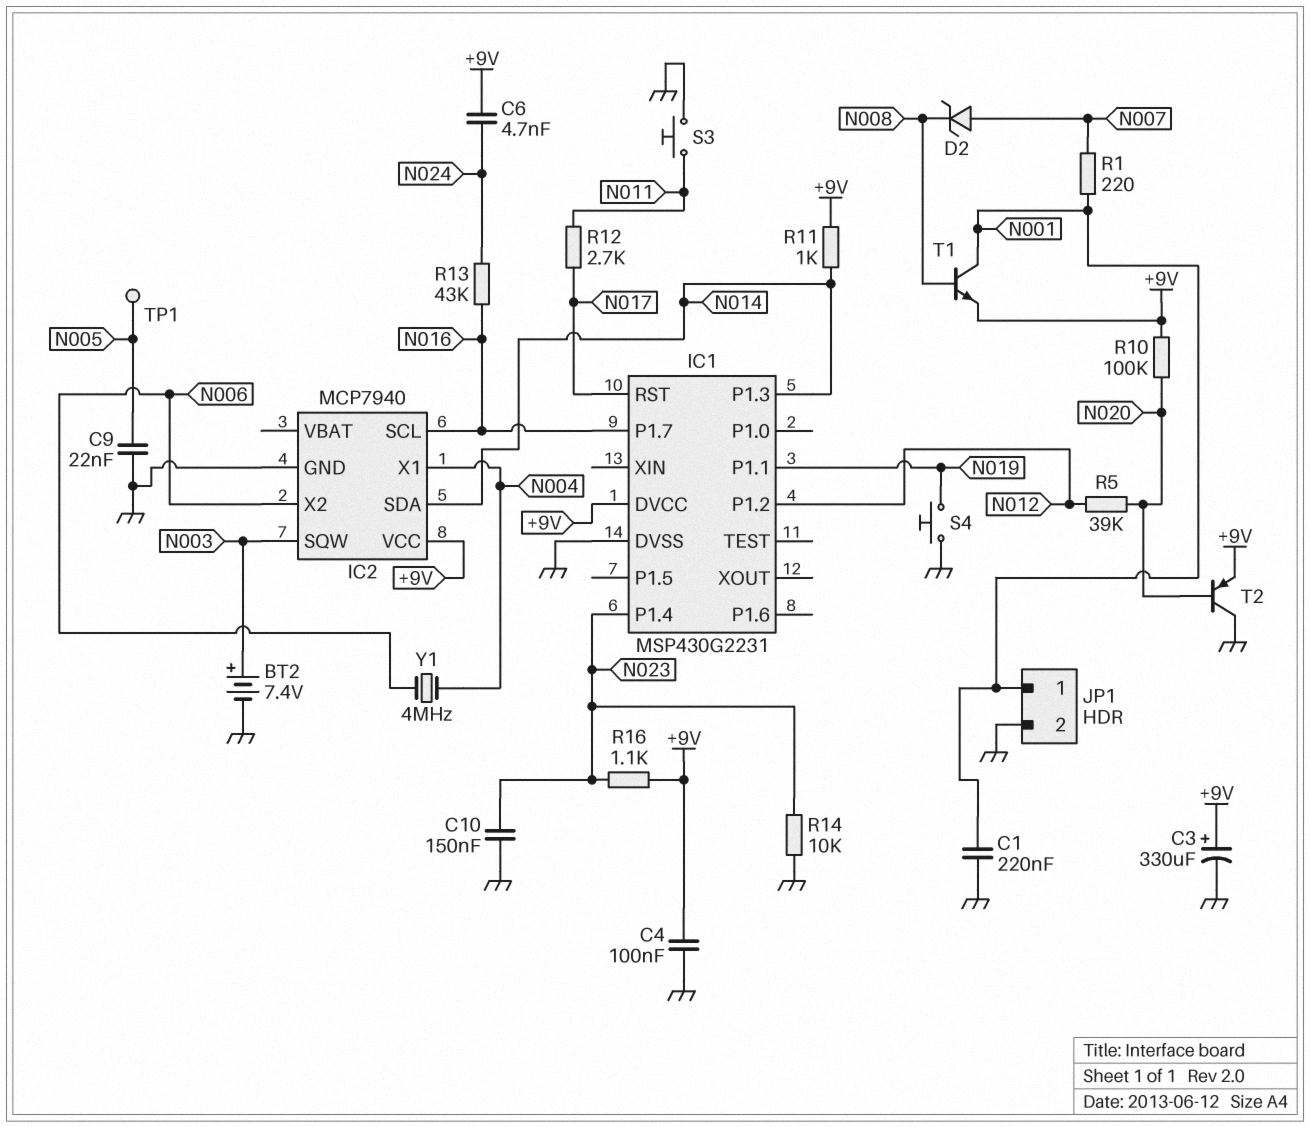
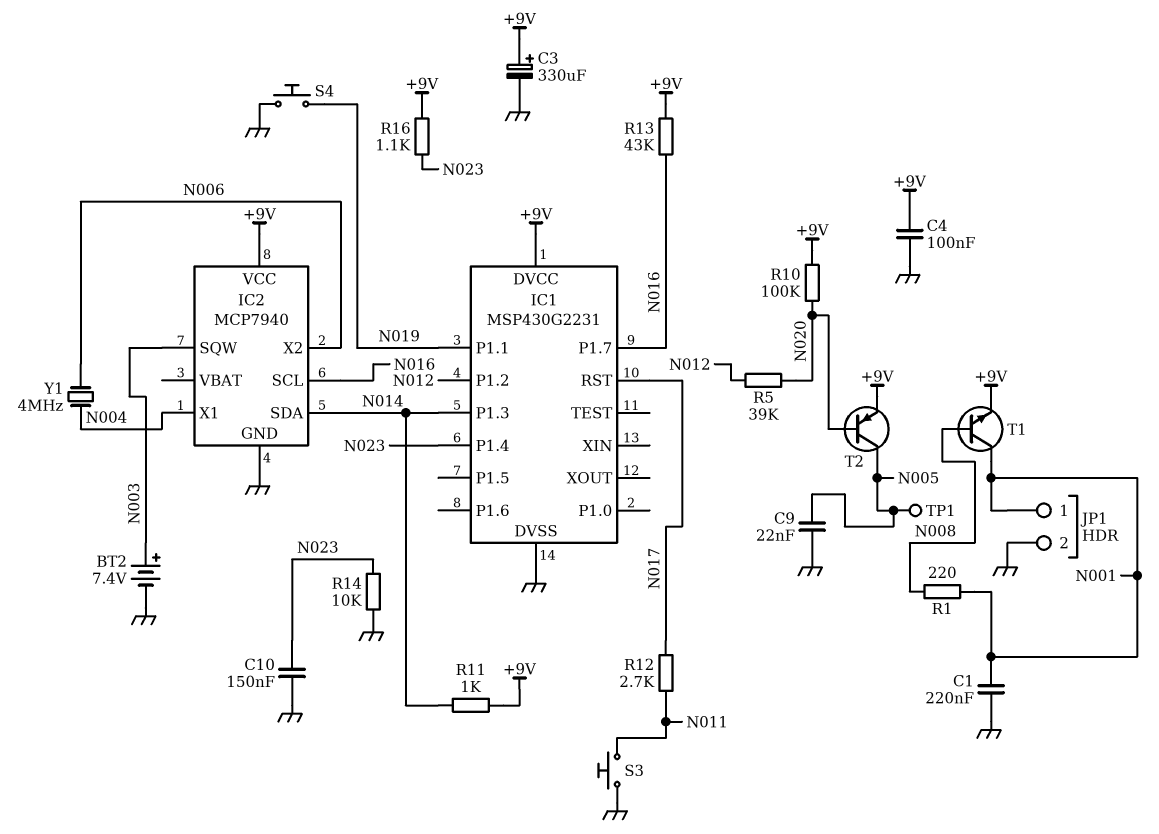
C6: 4.7nF (+9V, N024) -> none
D2: zener (A N007, K N008) -> none
R1: 220 (N001, N007) -> 220 (N001, N008)
R13: 43k (N016, N024) -> 43k (+9V, N016)
T2: PNP (B N020, C GND, E +9V) -> PNP (B N020, C N005, E +9V)

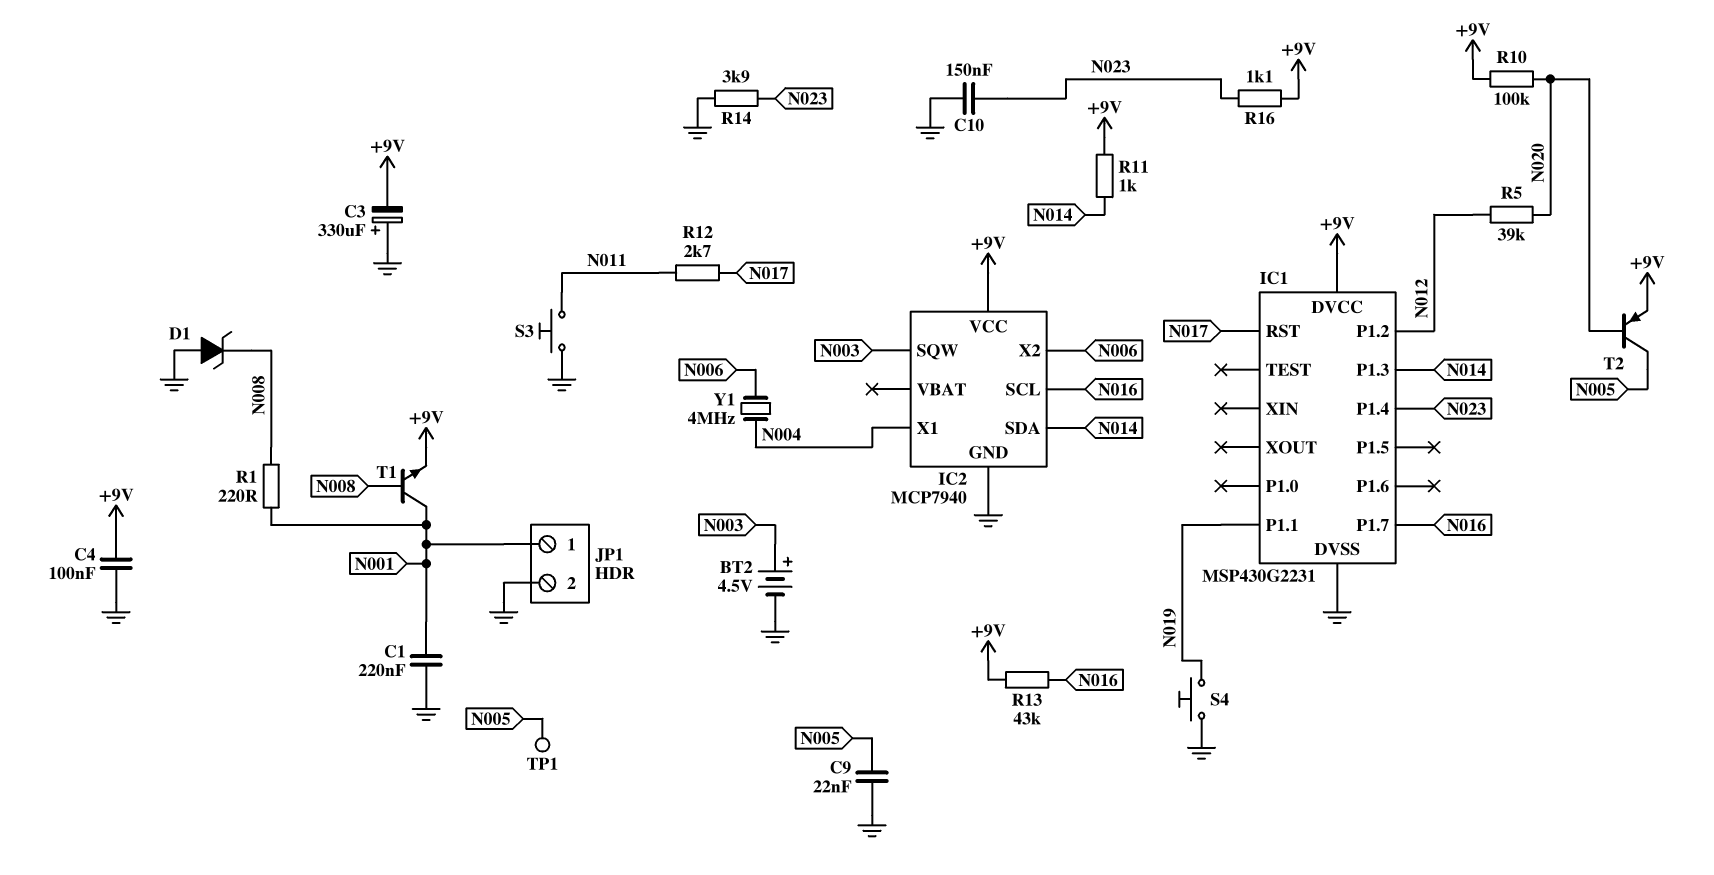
BT2: 7.4V (plus N003, minus GND) -> 4.5V (plus N003, minus GND)
C3: 330uF (plus +9V, minus GND) -> 330uF (plus GND, minus +9V)
D1: none -> zener (A GND, K N008)
R14: 10k (GND, N023) -> 3.9k (GND, N023)

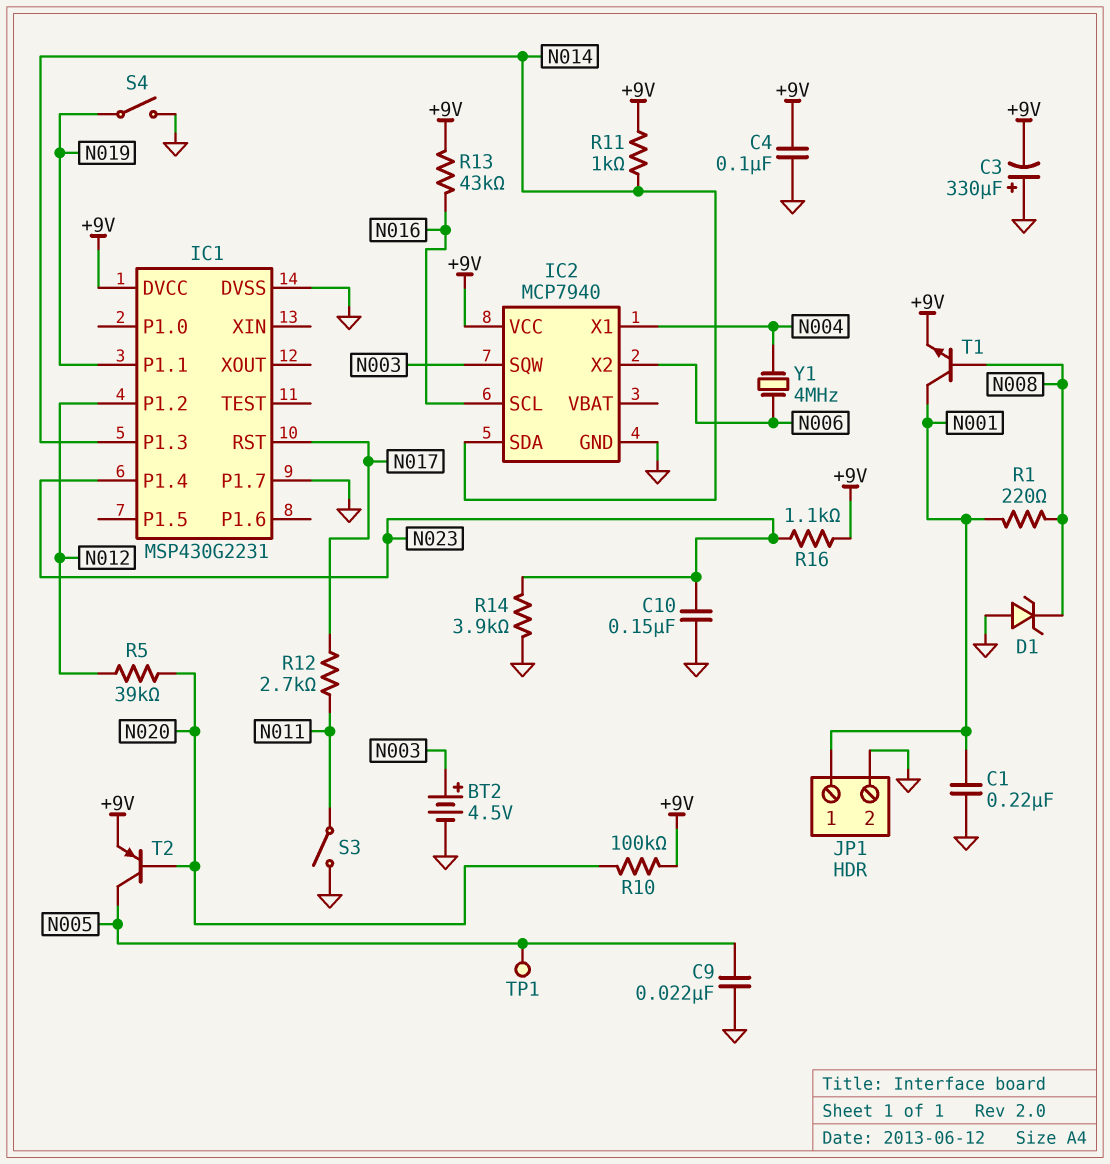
IC1 pin P1.7: N016 -> GND
S3: button (GND, N011) -> switch (GND, N011)
S4: button (GND, N019) -> switch (GND, N019)

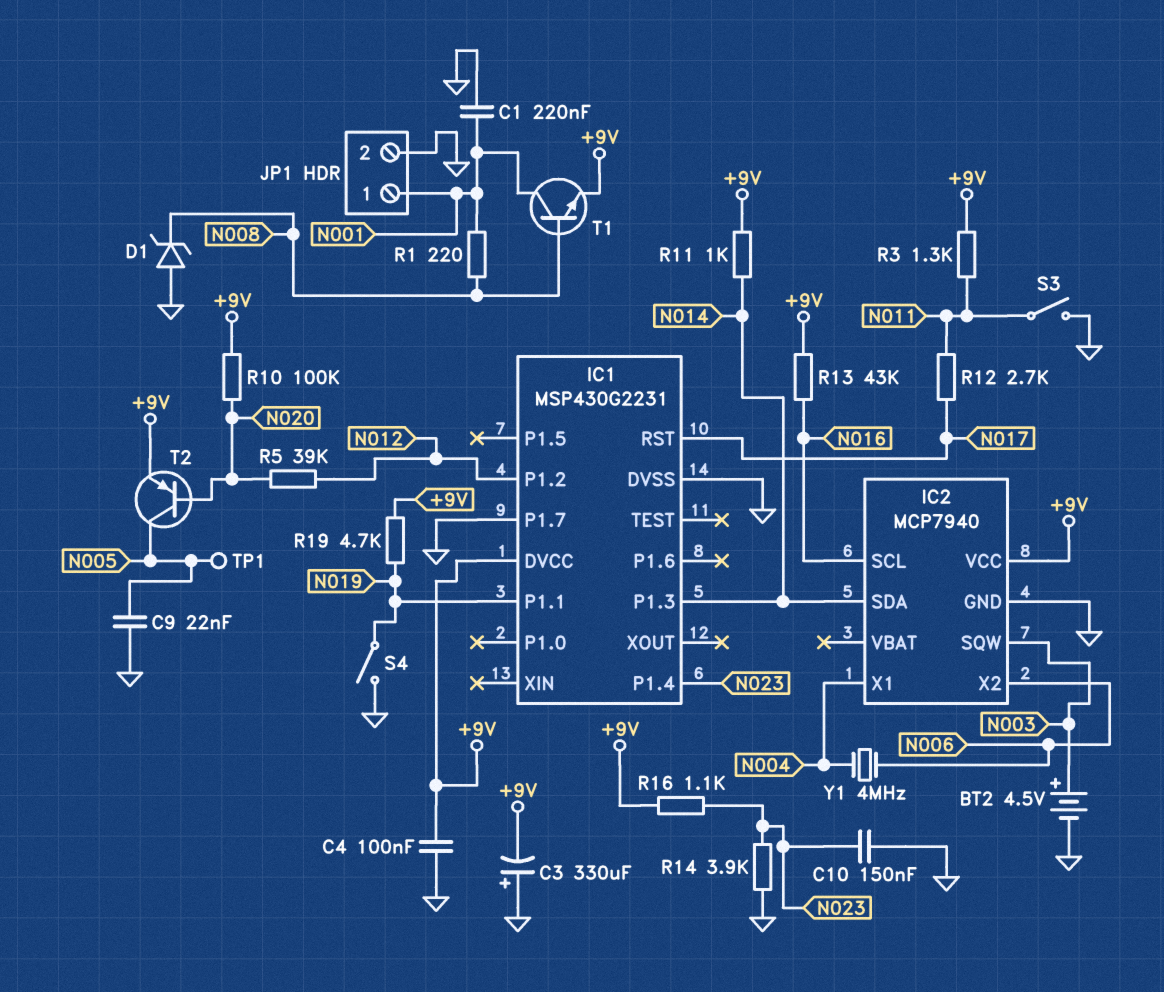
R3: none -> 1.3k (+9V, N011)
R19: none -> 4.7k (+9V, N019)

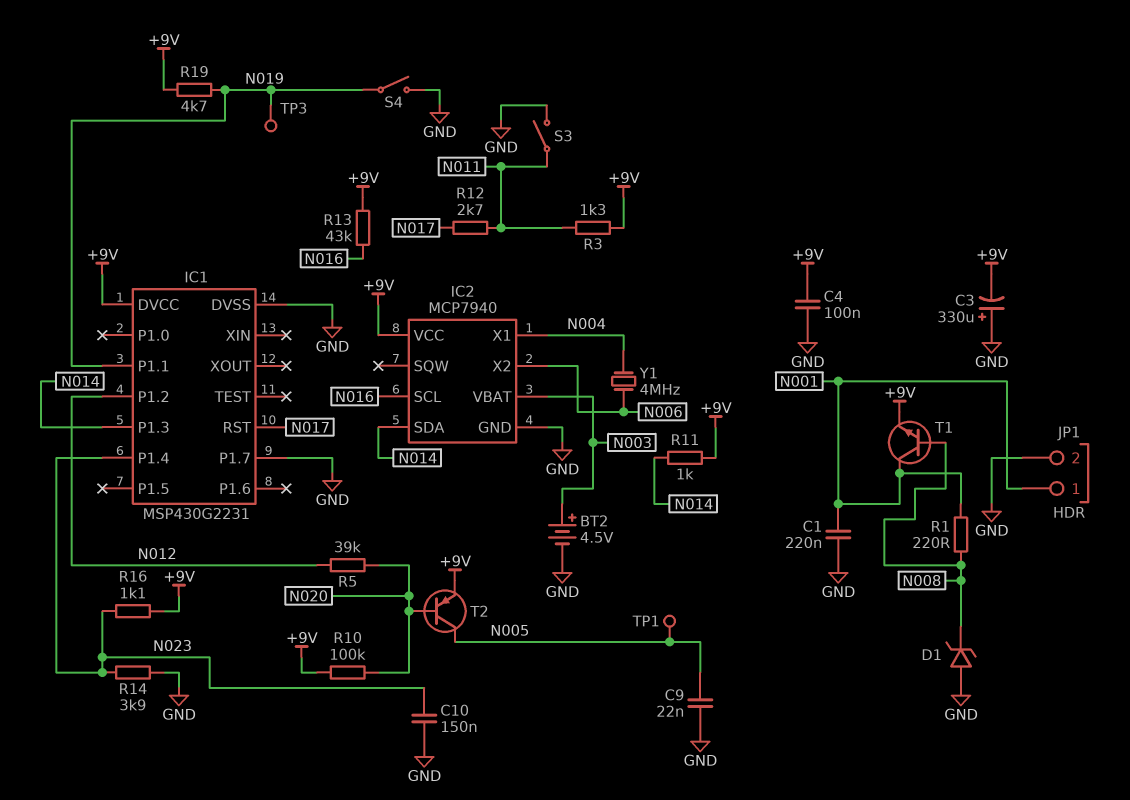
IC2 pin SQW: N003 -> none
IC2 pin VBAT: none -> N003
TP3: none -> test point (N019)

